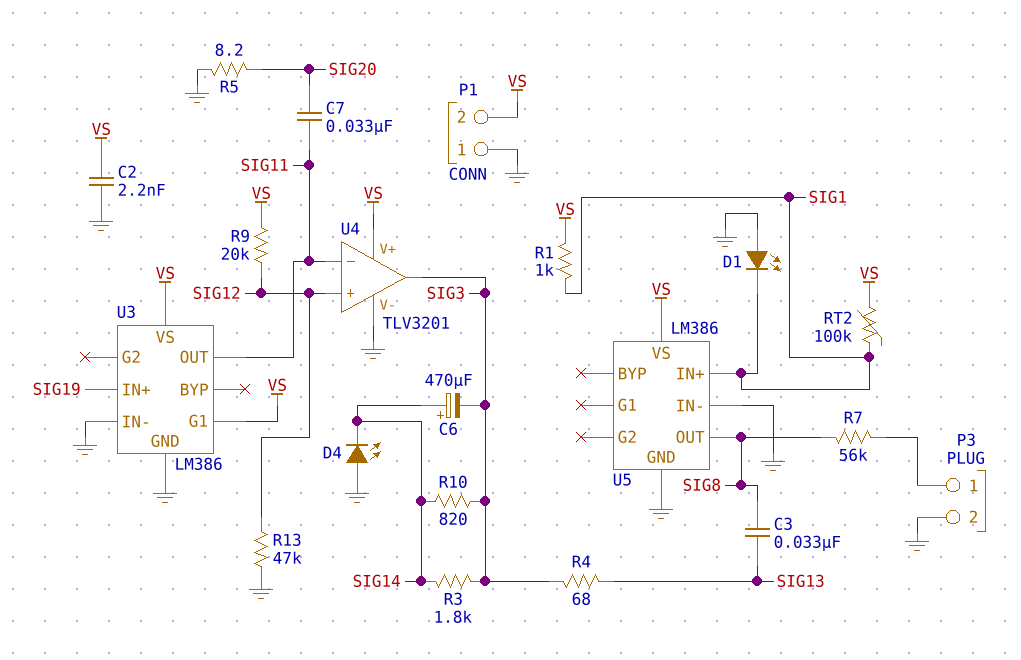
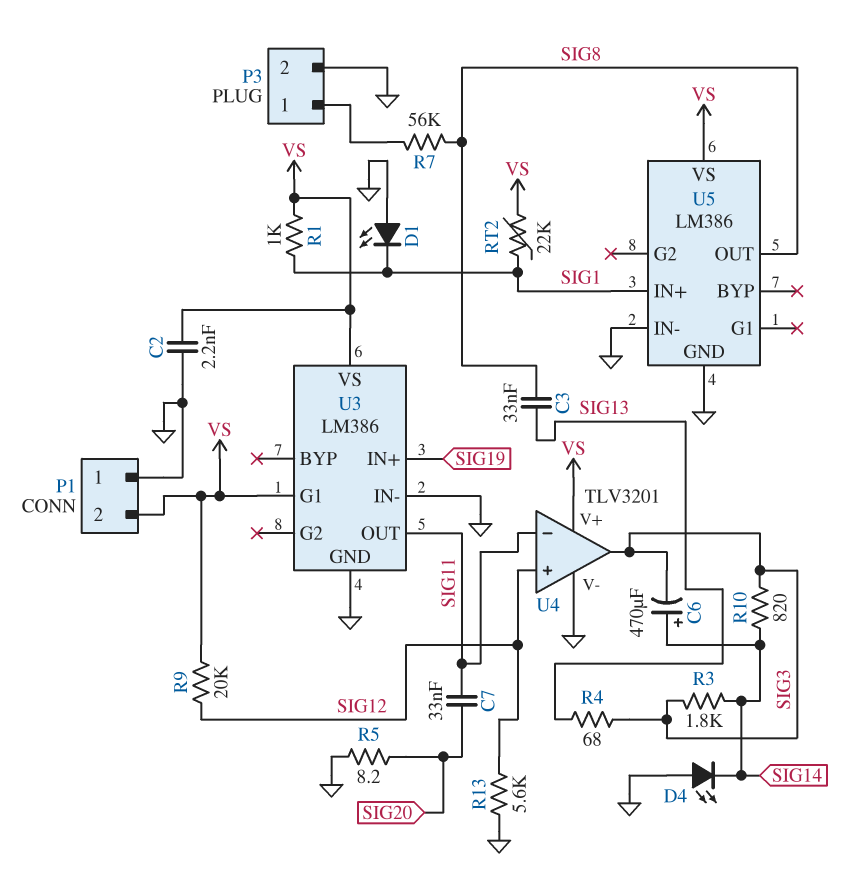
R13: 47k (GND, SIG12) -> 5.6k (GND, SIG12)
RT2: 100k (SIG1, VS) -> 22k (SIG1, VS)

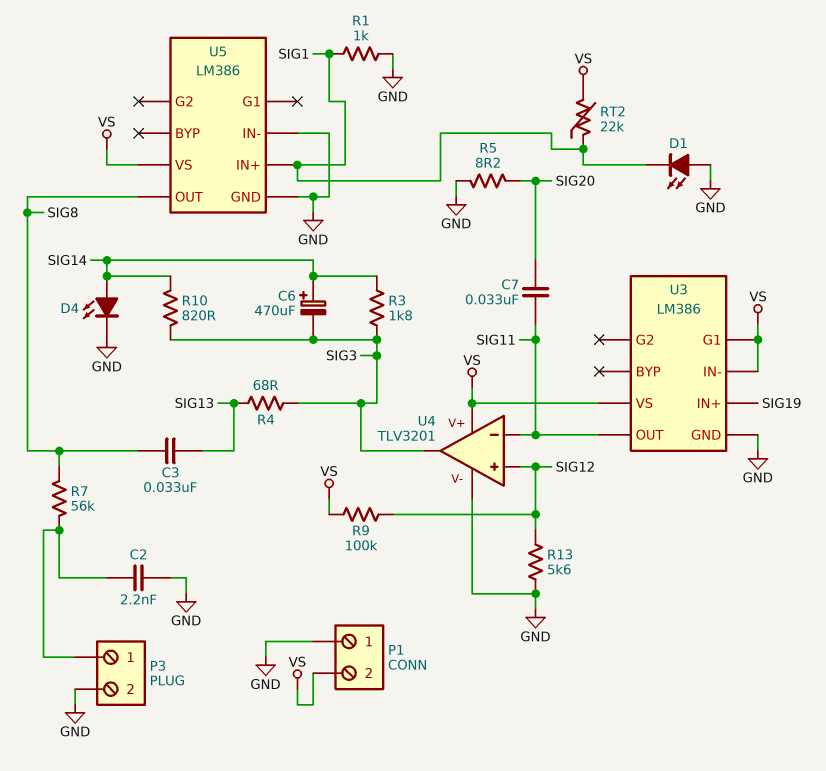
C2: 2.2nF (GND, VS) -> 2.2nF (GND, P3/1)
D4: LED (A GND, K SIG14) -> LED (A SIG14, K GND)
R1: 1k (SIG1, VS) -> 1k (GND, SIG1)
R9: 20k (SIG12, VS) -> 100k (SIG12, VS)
U3 pin IN-: GND -> VS

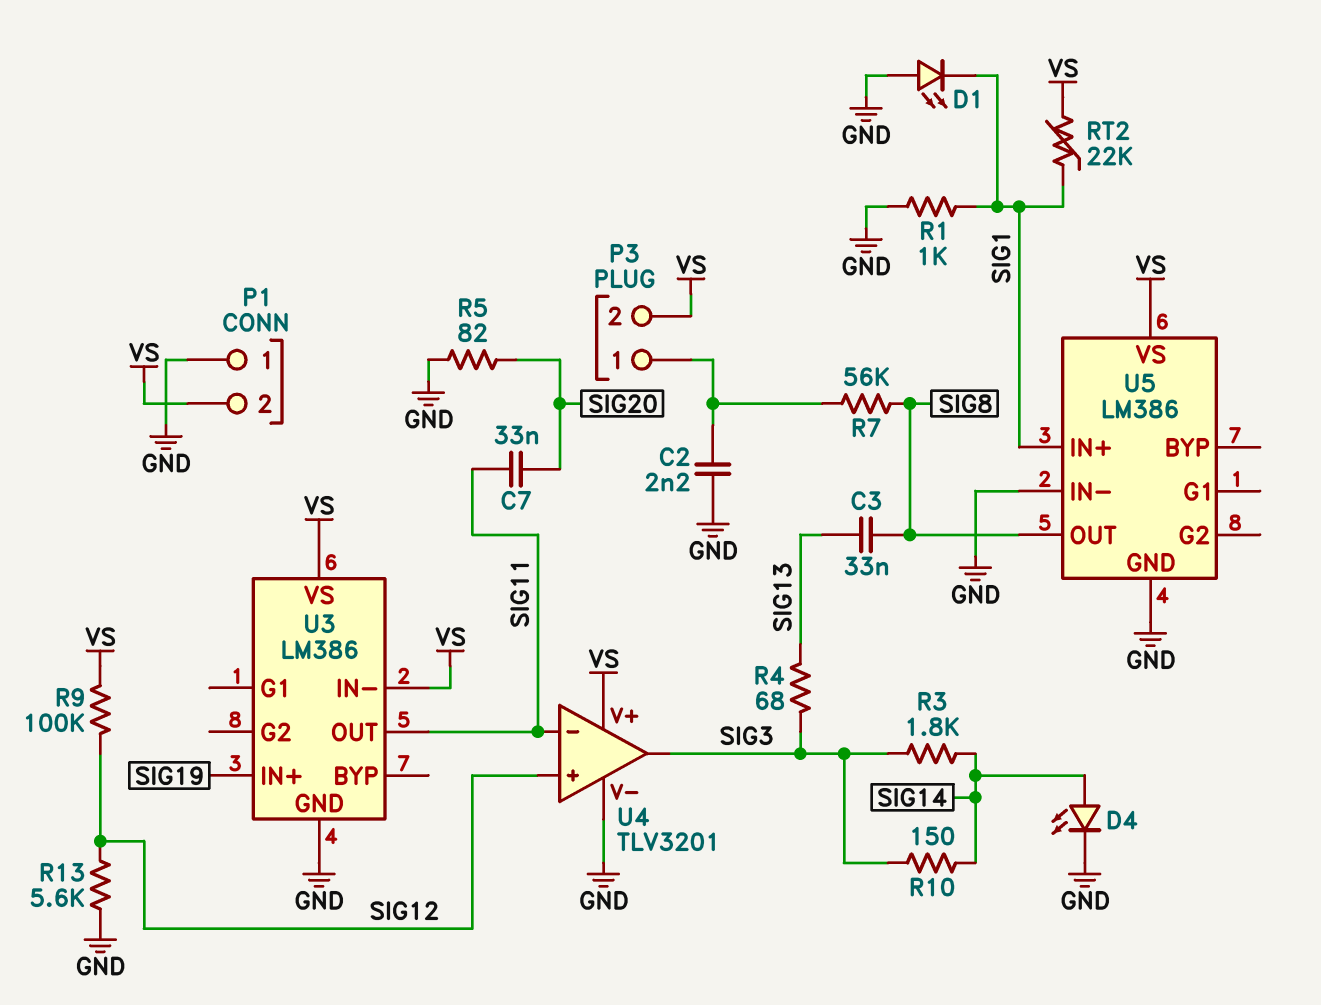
C6: 470uF (plus SIG14, minus SIG3) -> none
P3 pin 2: GND -> VS
R5: 8.2 (GND, SIG20) -> 82 (GND, SIG20)
R10: 820 (SIG3, SIG14) -> 150 (SIG3, SIG14)
U3 pin G1: VS -> none

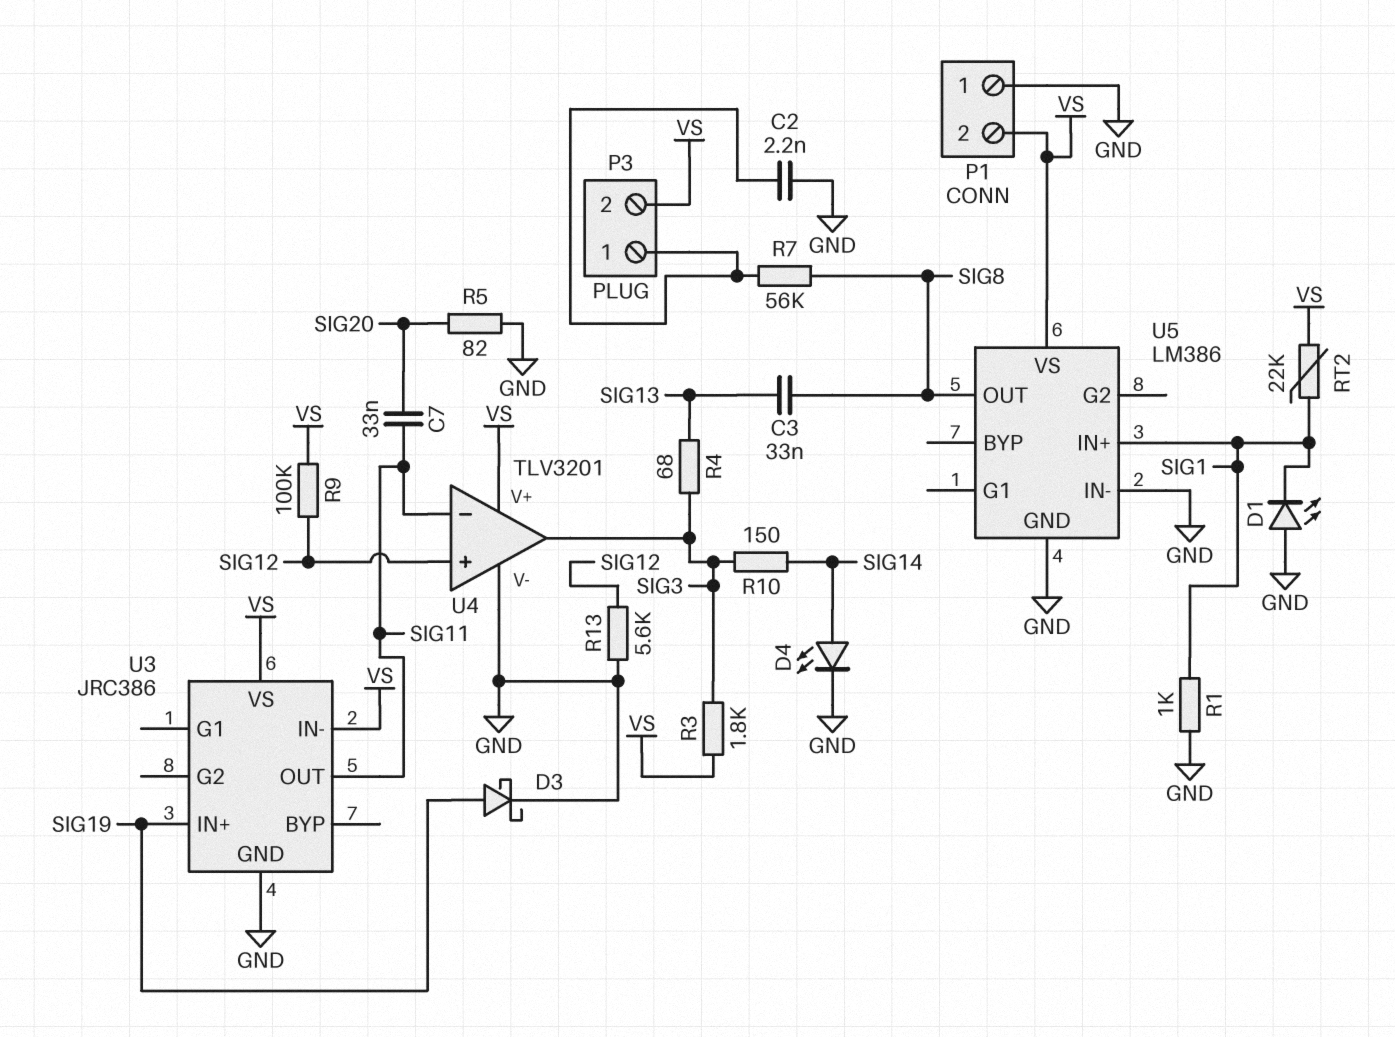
D3: none -> schottky (A SIG19, K GND)
R3: 1.8k (SIG3, SIG14) -> 1.8k (SIG3, VS)
U3: LM386 -> JRC386

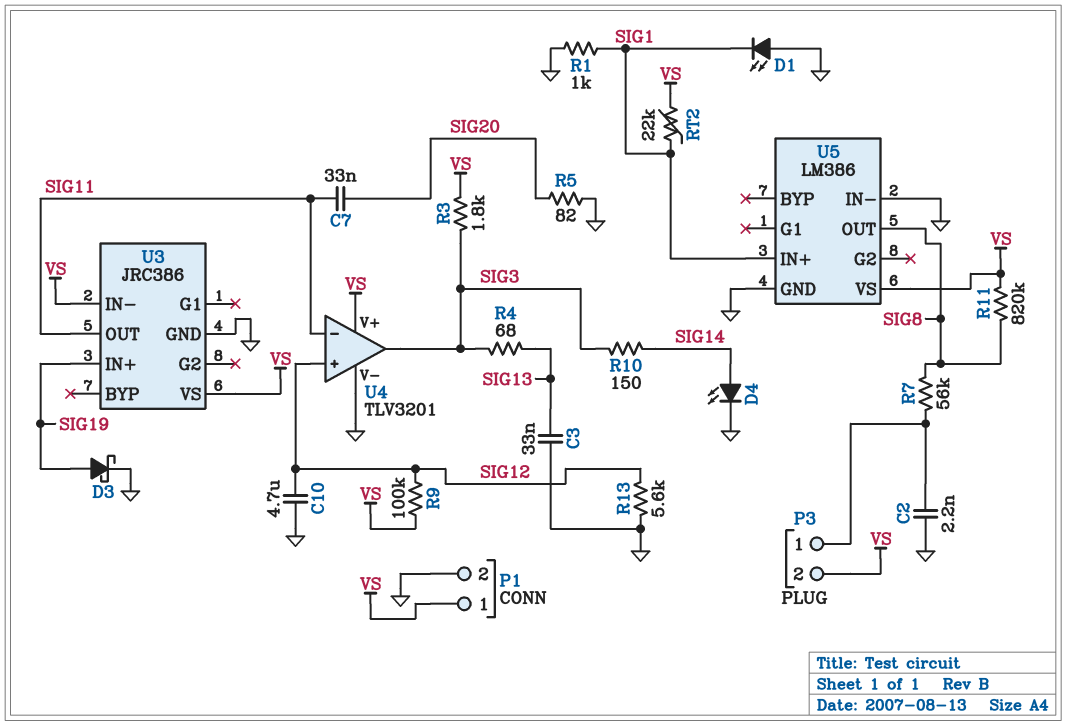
C3: 33nF (SIG8, SIG13) -> 33nF (GND, SIG13)
C10: none -> 4.7uF (GND, SIG12)
P1 pin 1: GND -> VS
P1 pin 2: VS -> GND
R11: none -> 820k (SIG8, VS)

